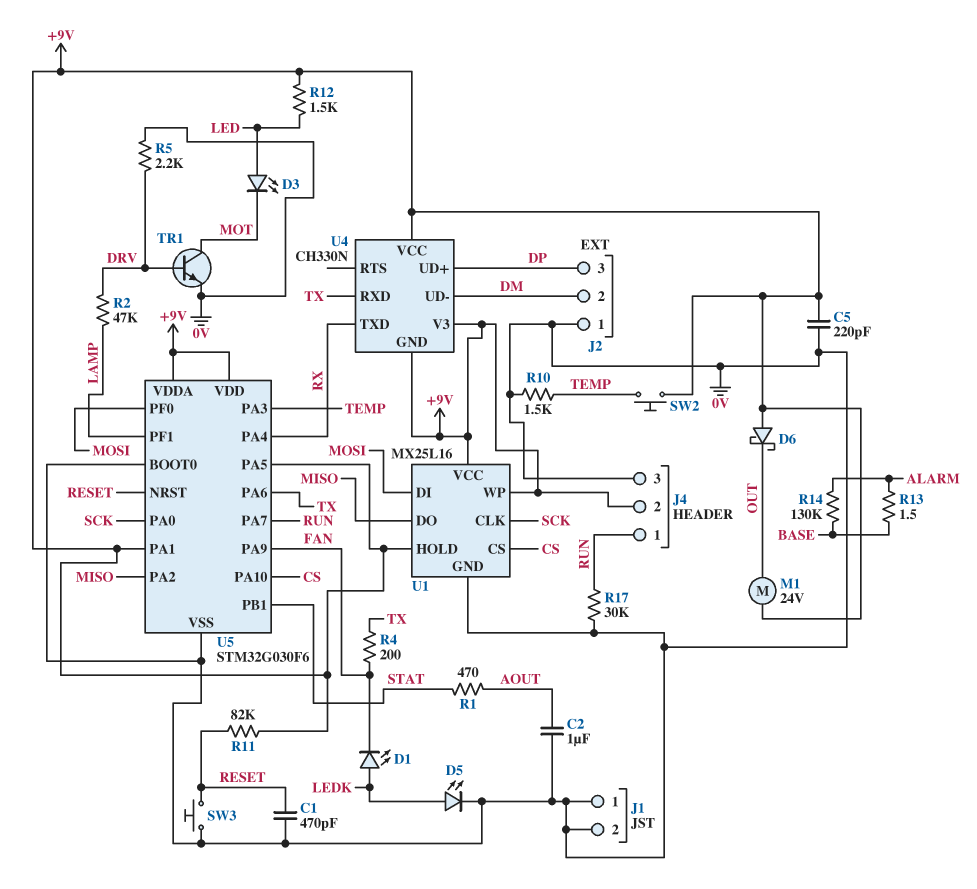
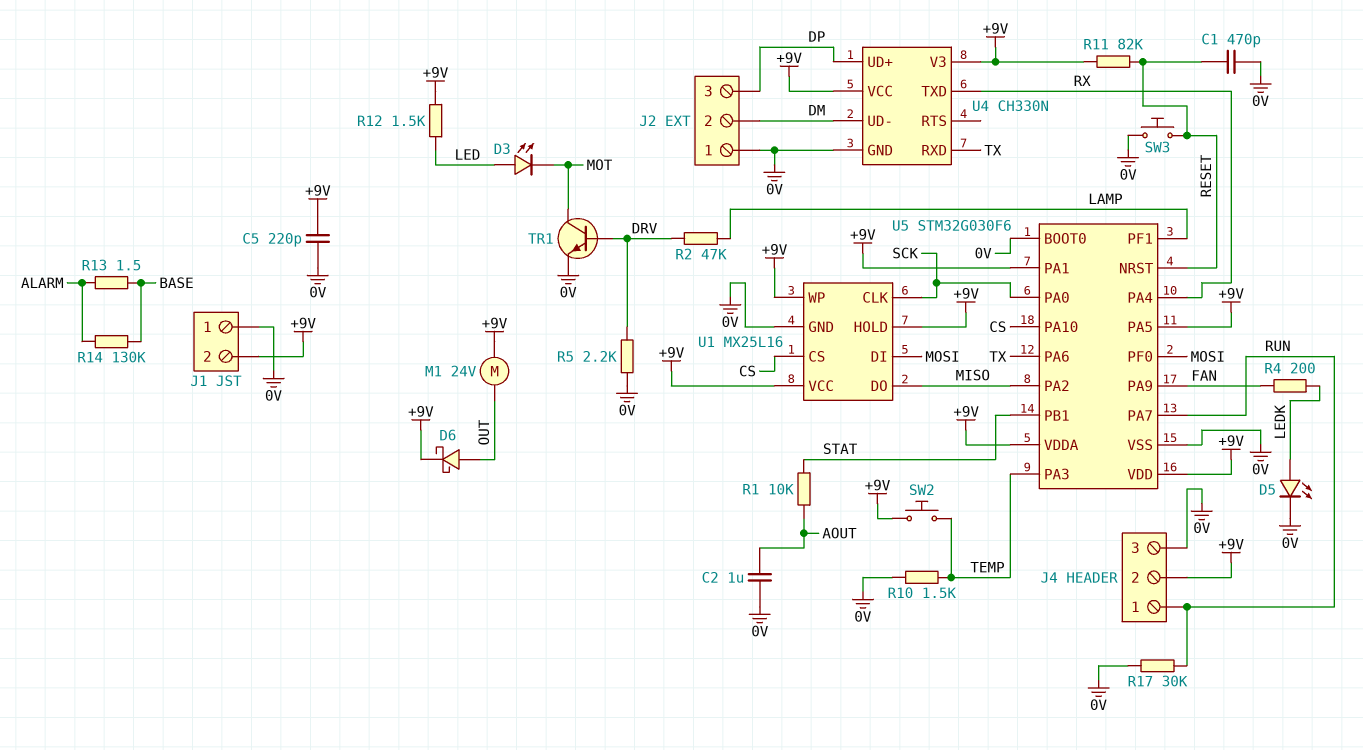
D1: LED (A LEDK, K FAN) -> none
D6: schottky (A +9V, K OUT) -> schottky (A OUT, K +9V)
J1 pin 2: 0V -> +9V
R1: 470 (AOUT, STAT) -> 10k (AOUT, STAT)
R4: 200 (FAN, TX) -> 200 (FAN, LEDK)
U4 pin GND: +9V -> 0V

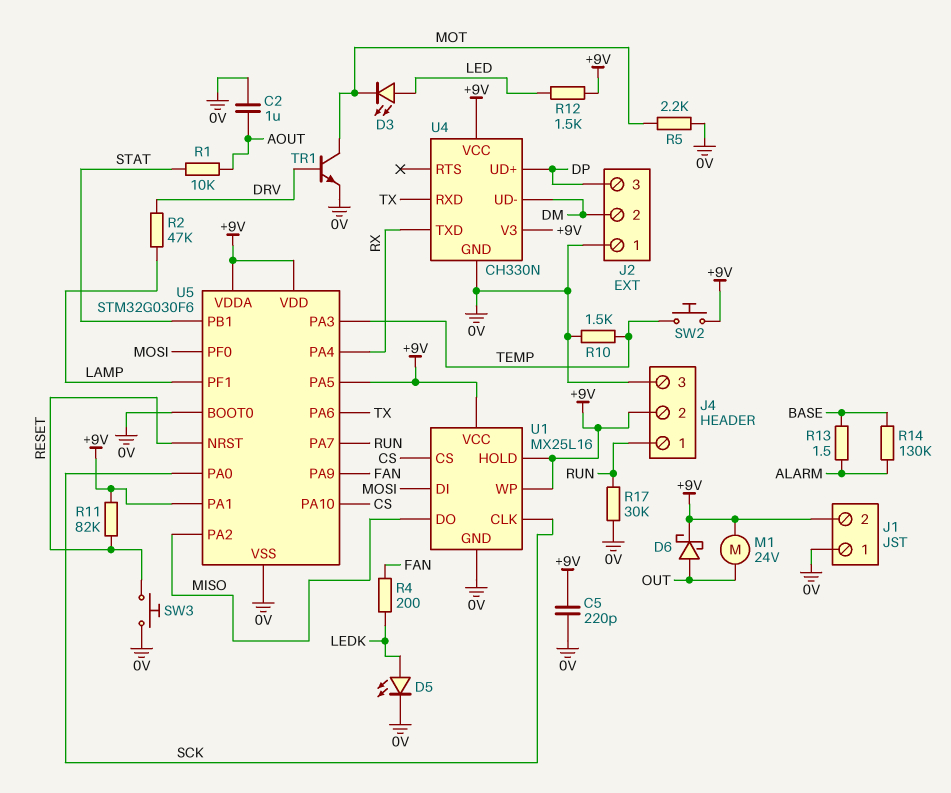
C1: 470pF (0V, RESET) -> none
R5: 2.2k (0V, DRV) -> 2.2k (0V, MOT)

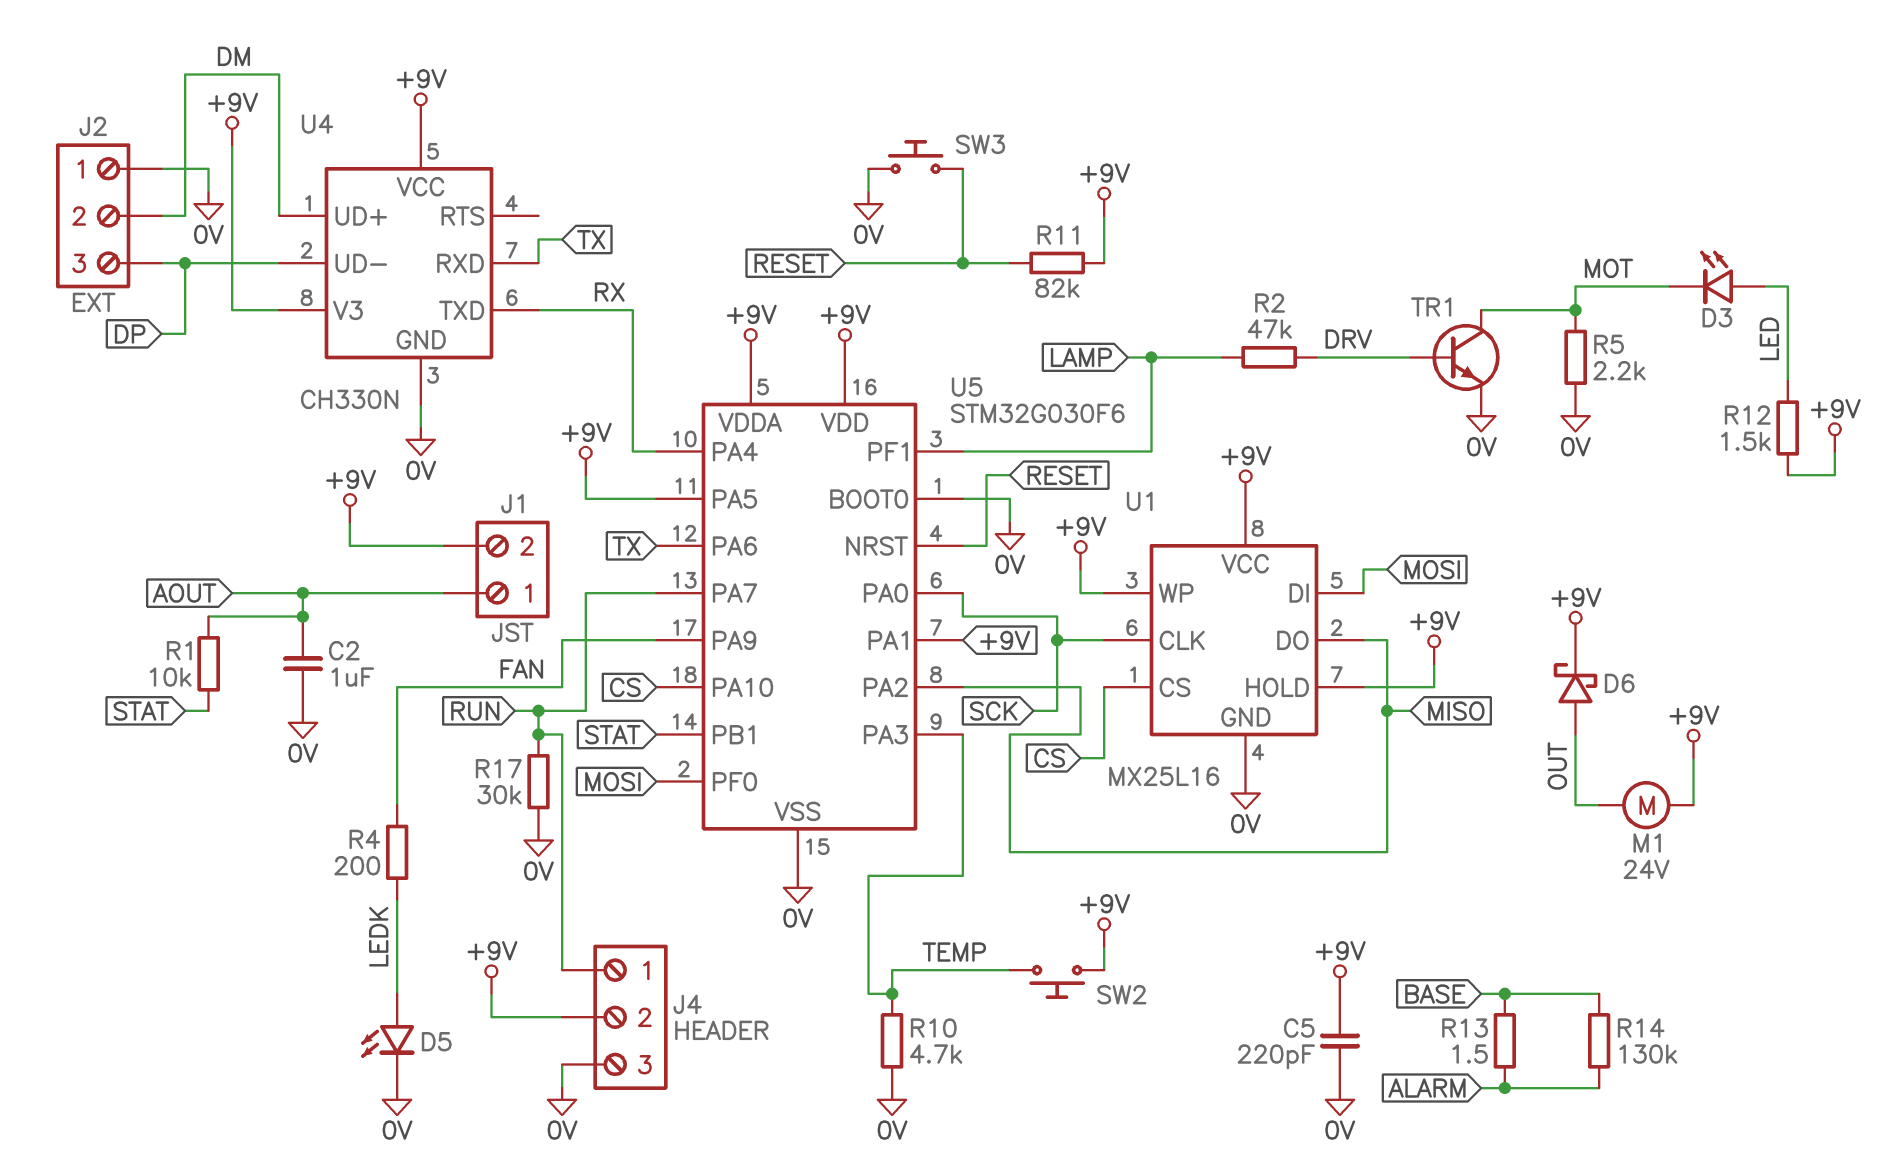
J1 pin 1: 0V -> AOUT
R10: 1.5k (0V, TEMP) -> 4.7k (0V, TEMP)
U4 pin UD+: DP -> DM
U4 pin UD-: DM -> DP

